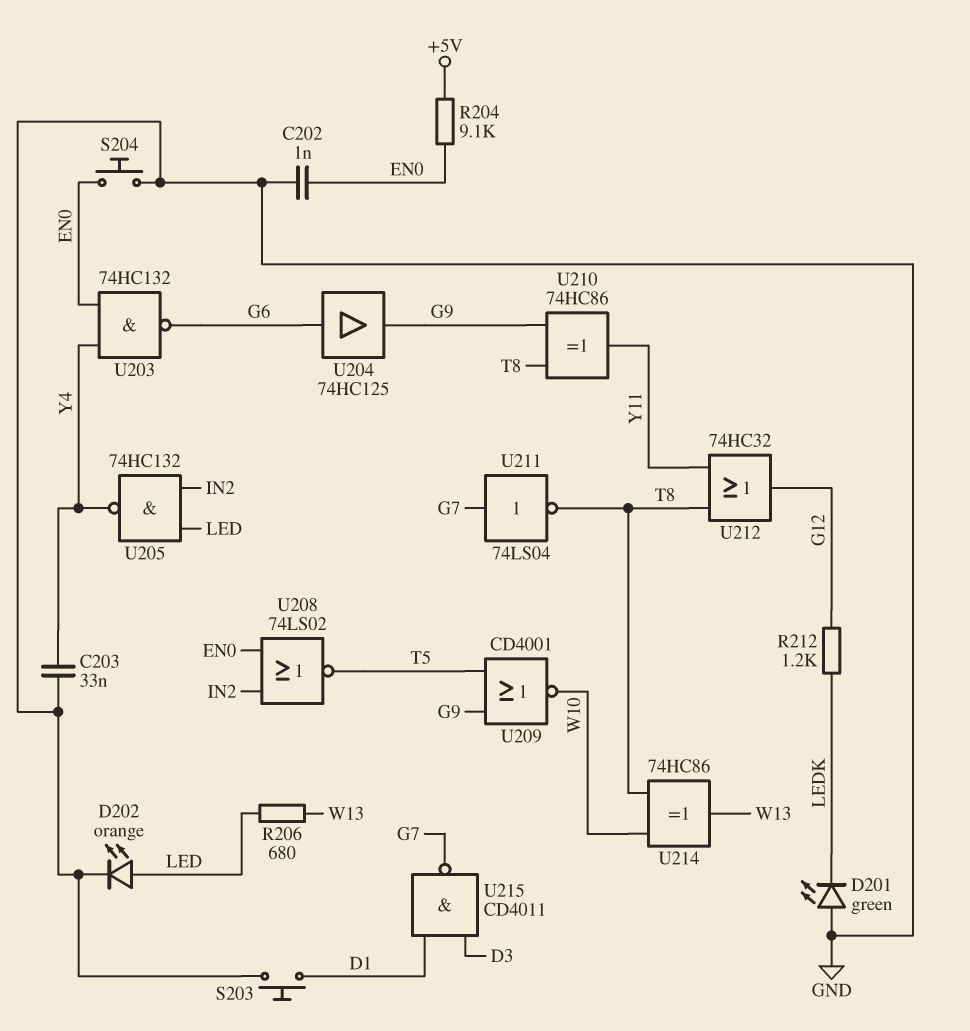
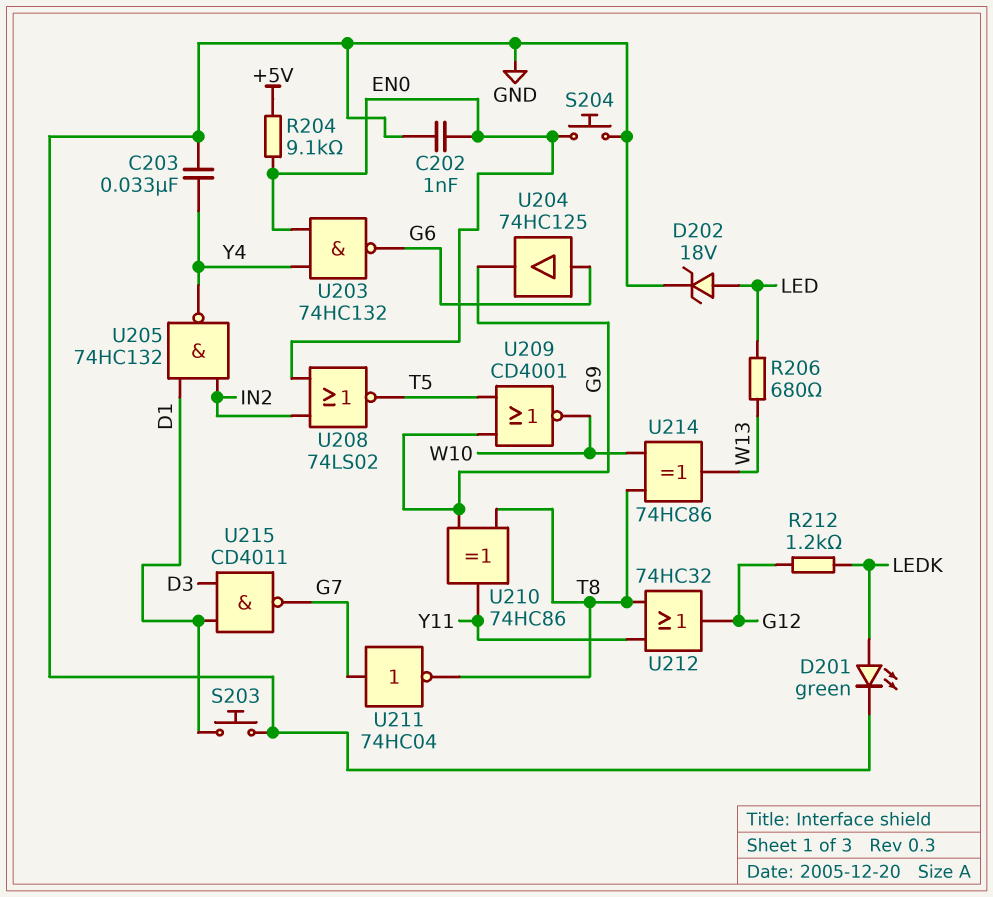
D201: LED green (A GND, K LEDK) -> LED green (A LEDK, K GND)
D202: LED orange (A LED, K GND) -> zener 18V (A LED, K GND)
U205: NAND 74HC132 (in IN2, in LED, out Y4) -> NAND 74HC132 (in D1, in IN2, out Y4)
U211: NOT 74LS04 (in G7, out T8) -> NOT 74HC04 (in G7, out T8)

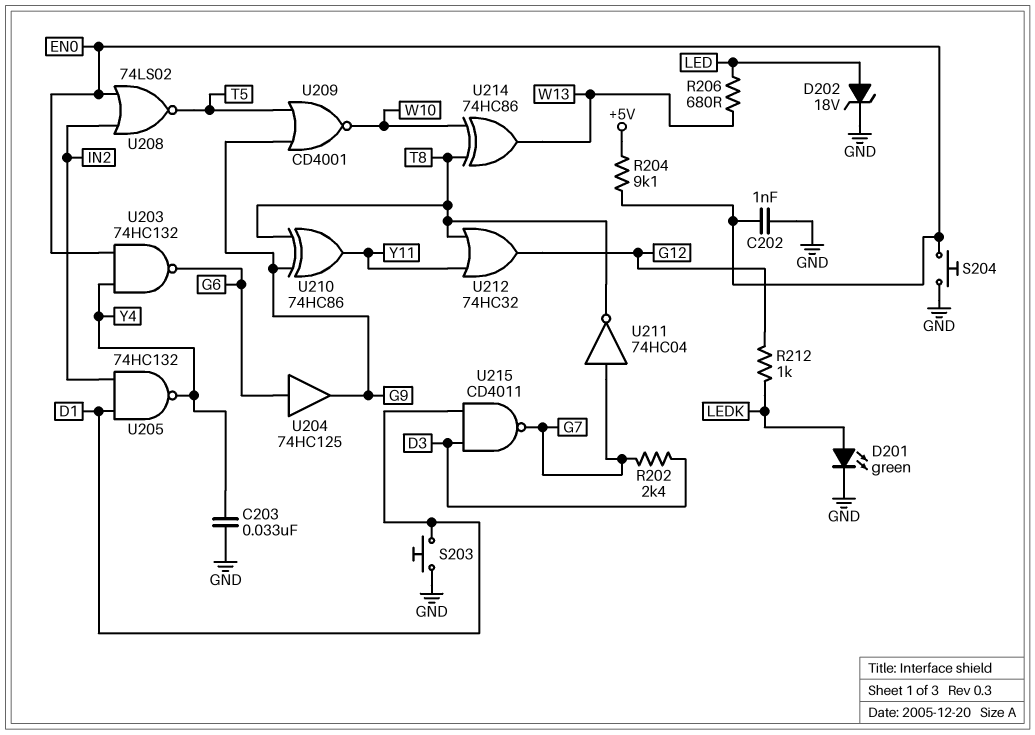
R202: none -> 2.4k (D3, G7)
R212: 1.2k (G12, LEDK) -> 1k (G12, LEDK)

